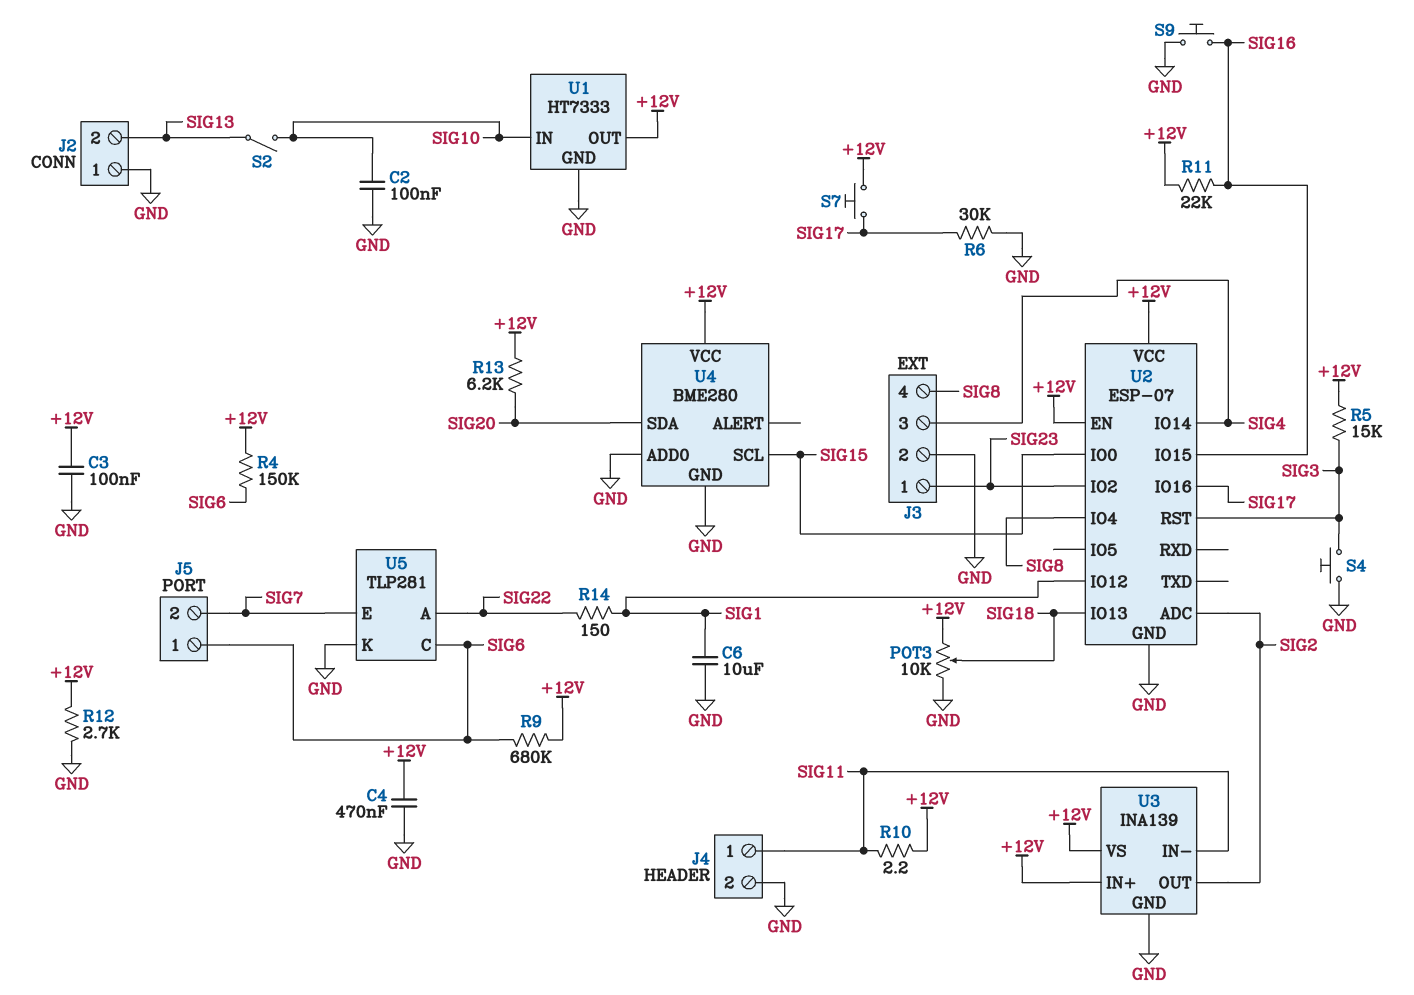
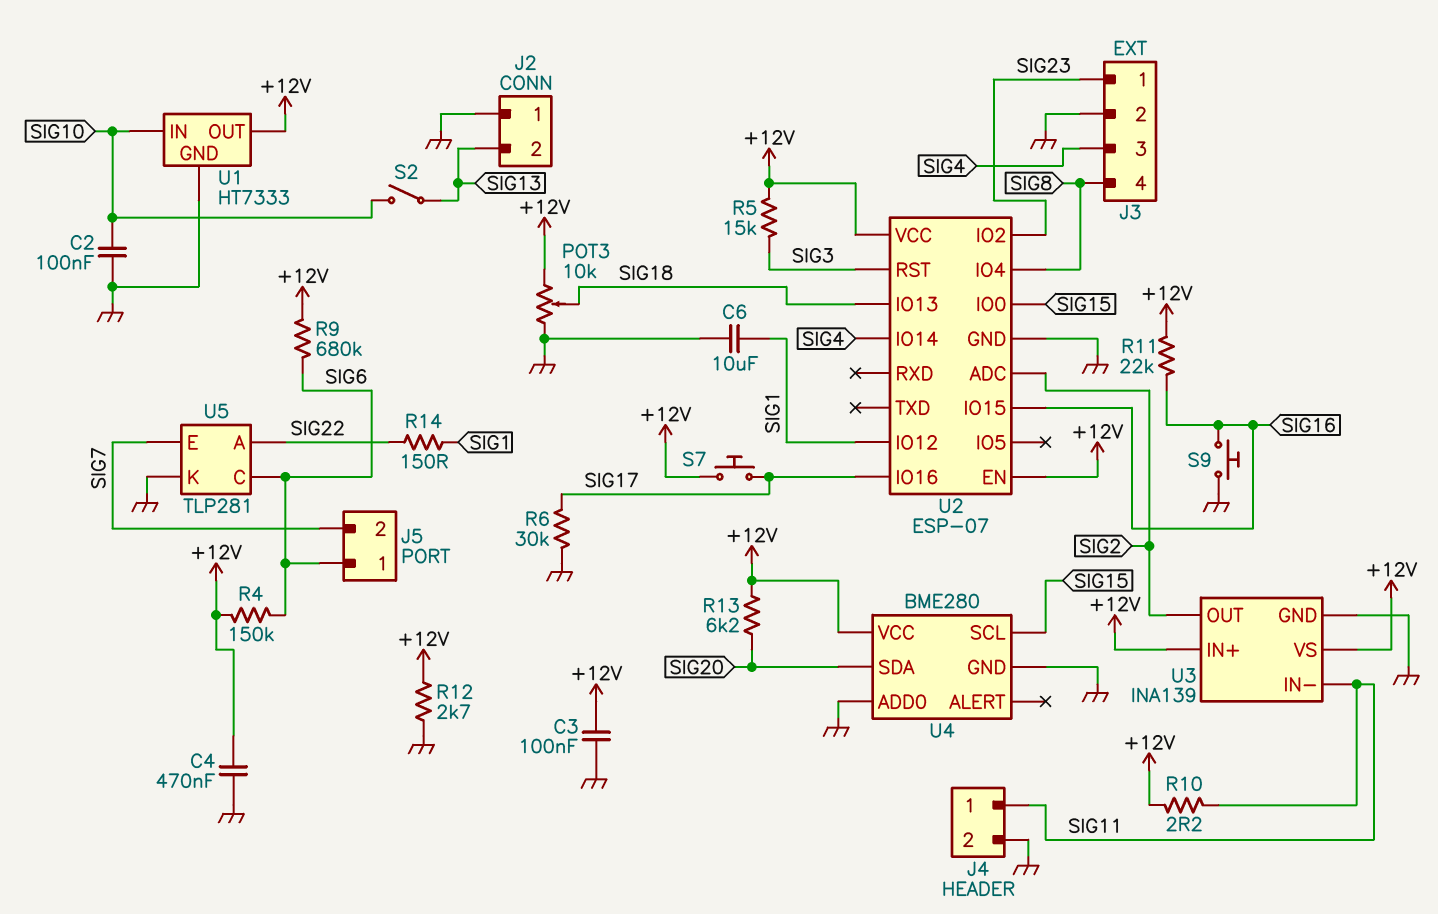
S4: button (GND, SIG3) -> none

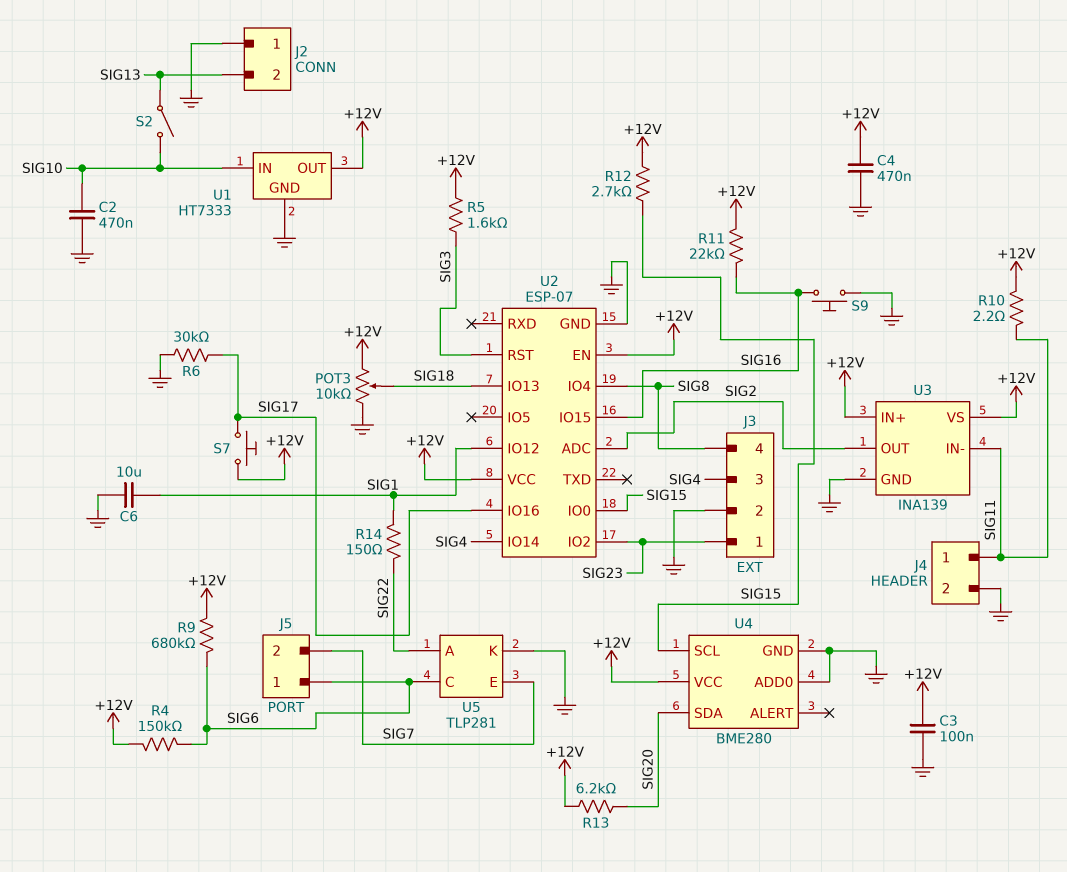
C2: 100nF (GND, SIG10) -> 470nF (GND, SIG10)
R5: 15k (+12V, SIG3) -> 1.6k (+12V, SIG3)
R12: 2.7k (+12V, GND) -> 2.7k (+12V, SIG15)

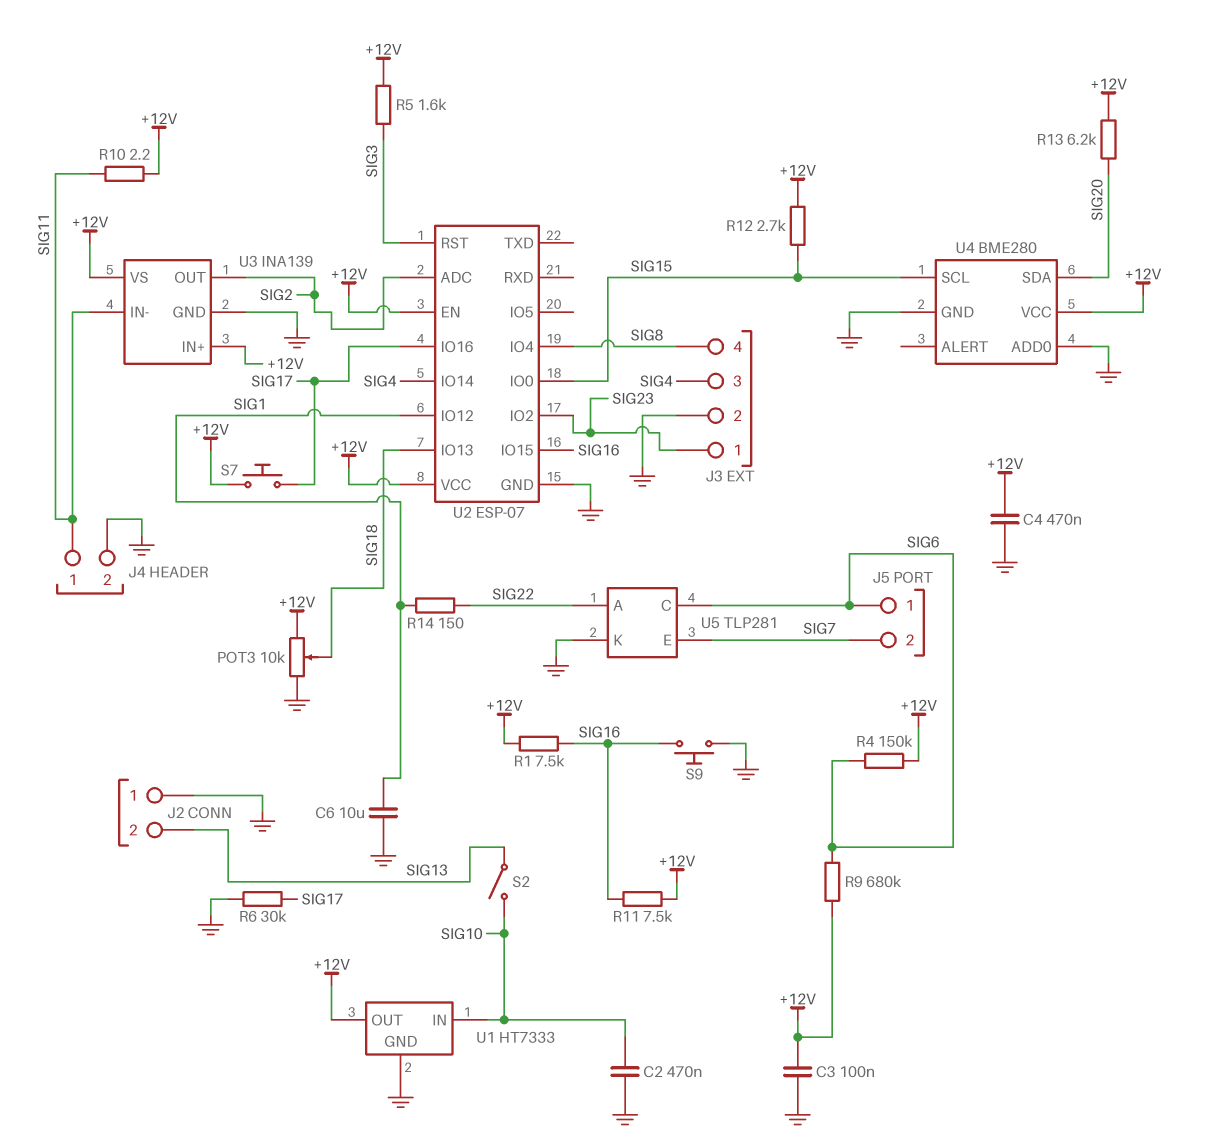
R1: none -> 7.5k (+12V, SIG16)
R11: 22k (+12V, SIG16) -> 7.5k (+12V, SIG16)

